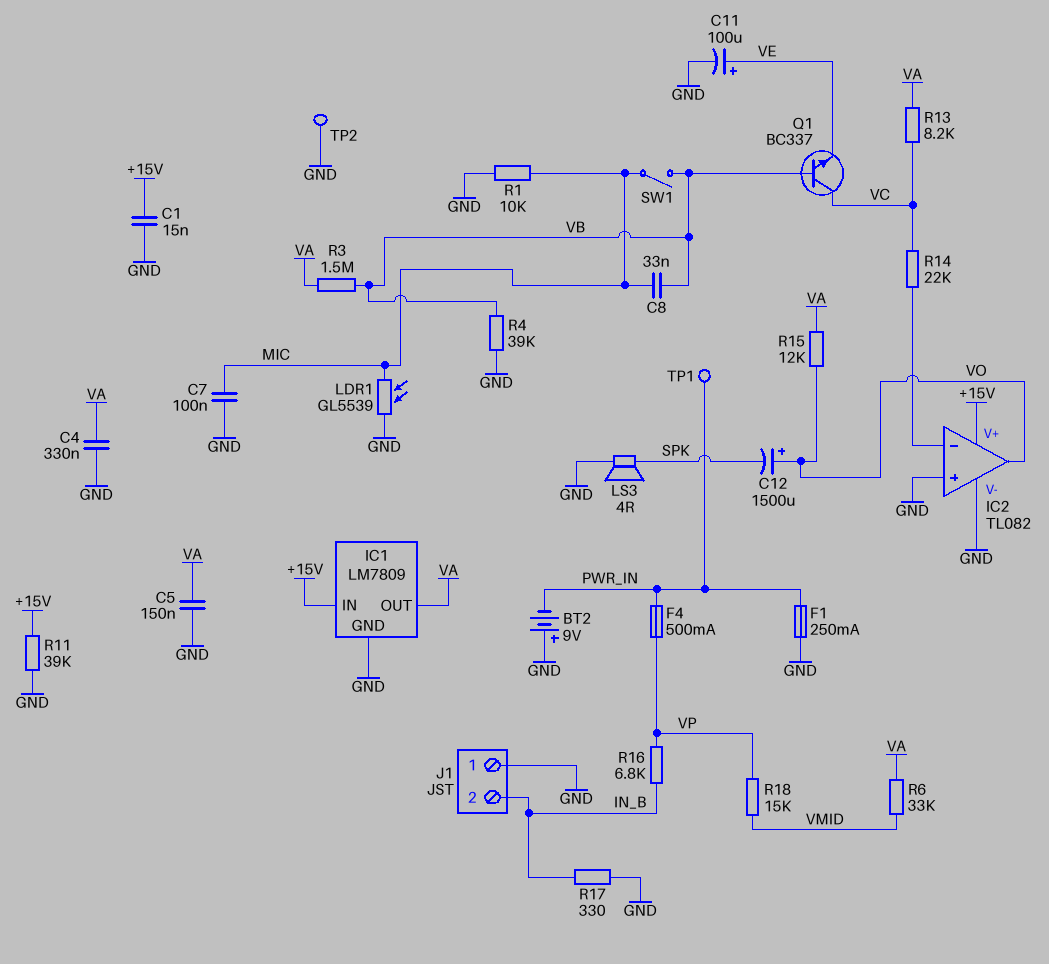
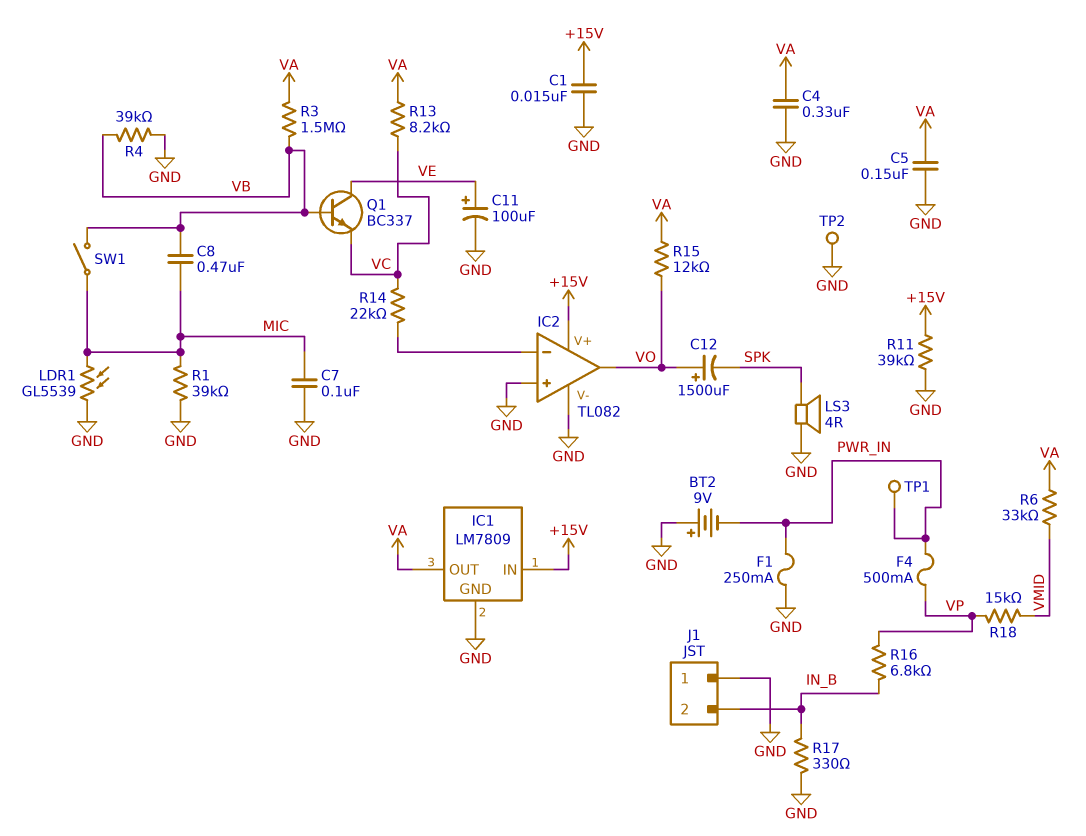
C8: 33nF (MIC, VB) -> 470nF (MIC, VB)
Q1: NPN BC337 (B VB, C VC, E VE) -> NPN BC337 (B VB, C VE, E VC)
R1: 10k (GND, MIC) -> 39k (GND, MIC)

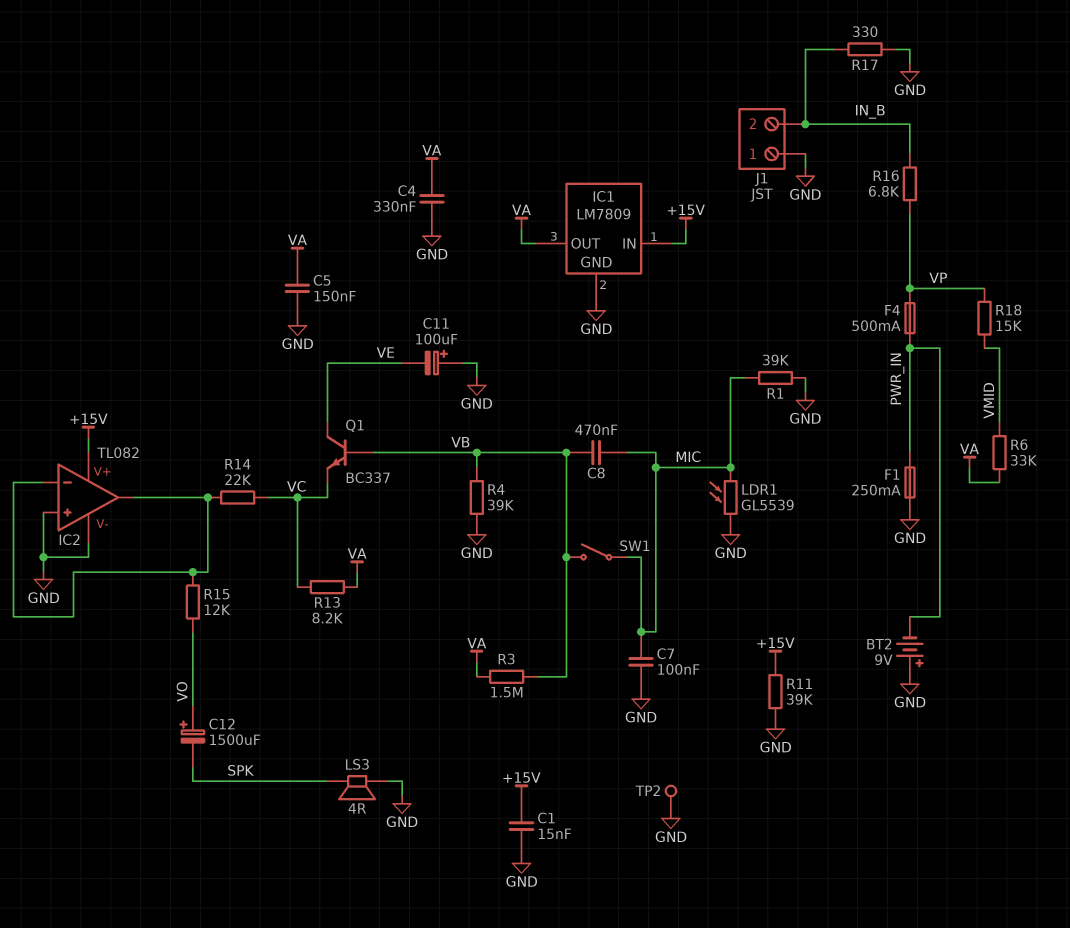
C11: 100uF (plus VE, minus GND) -> 100uF (plus GND, minus VE)
IC2 pin out: VO -> IC2/in-
R15: 12k (VA, VO) -> 12k (IC2/in-, VO)
TP1: test point (PWR_IN) -> none

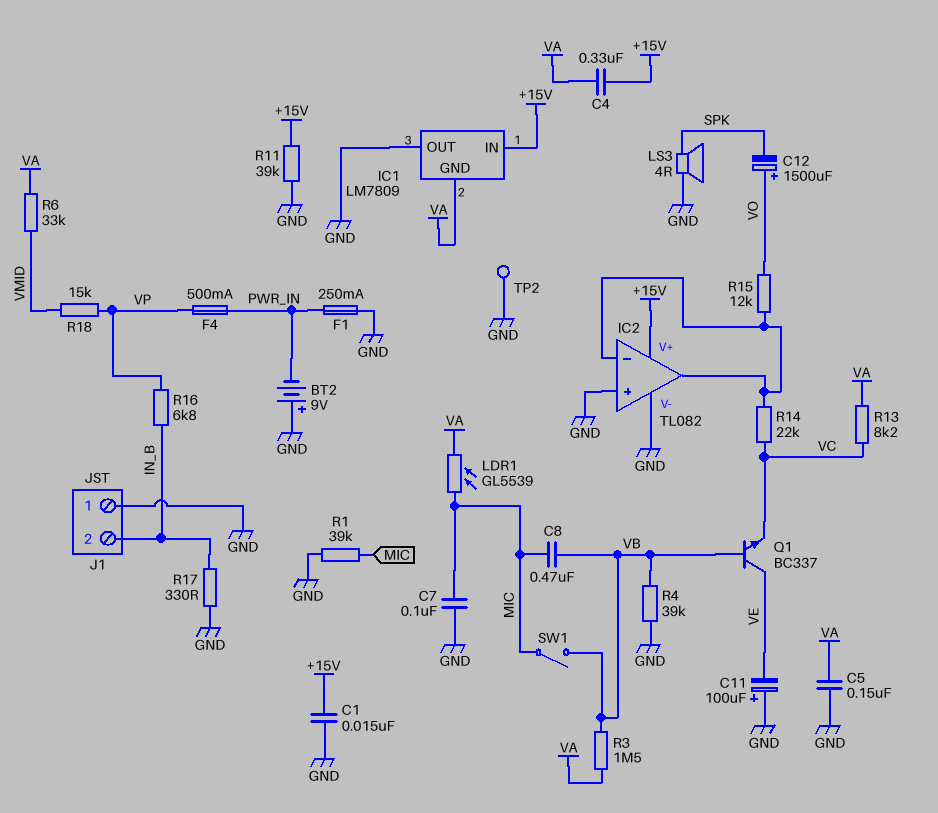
C4: 330nF (GND, VA) -> 330nF (+15V, VA)
IC1 pin GND: GND -> VA
IC1 pin OUT: VA -> GND
LDR1: GL5539 (GND, MIC) -> GL5539 (MIC, VA)

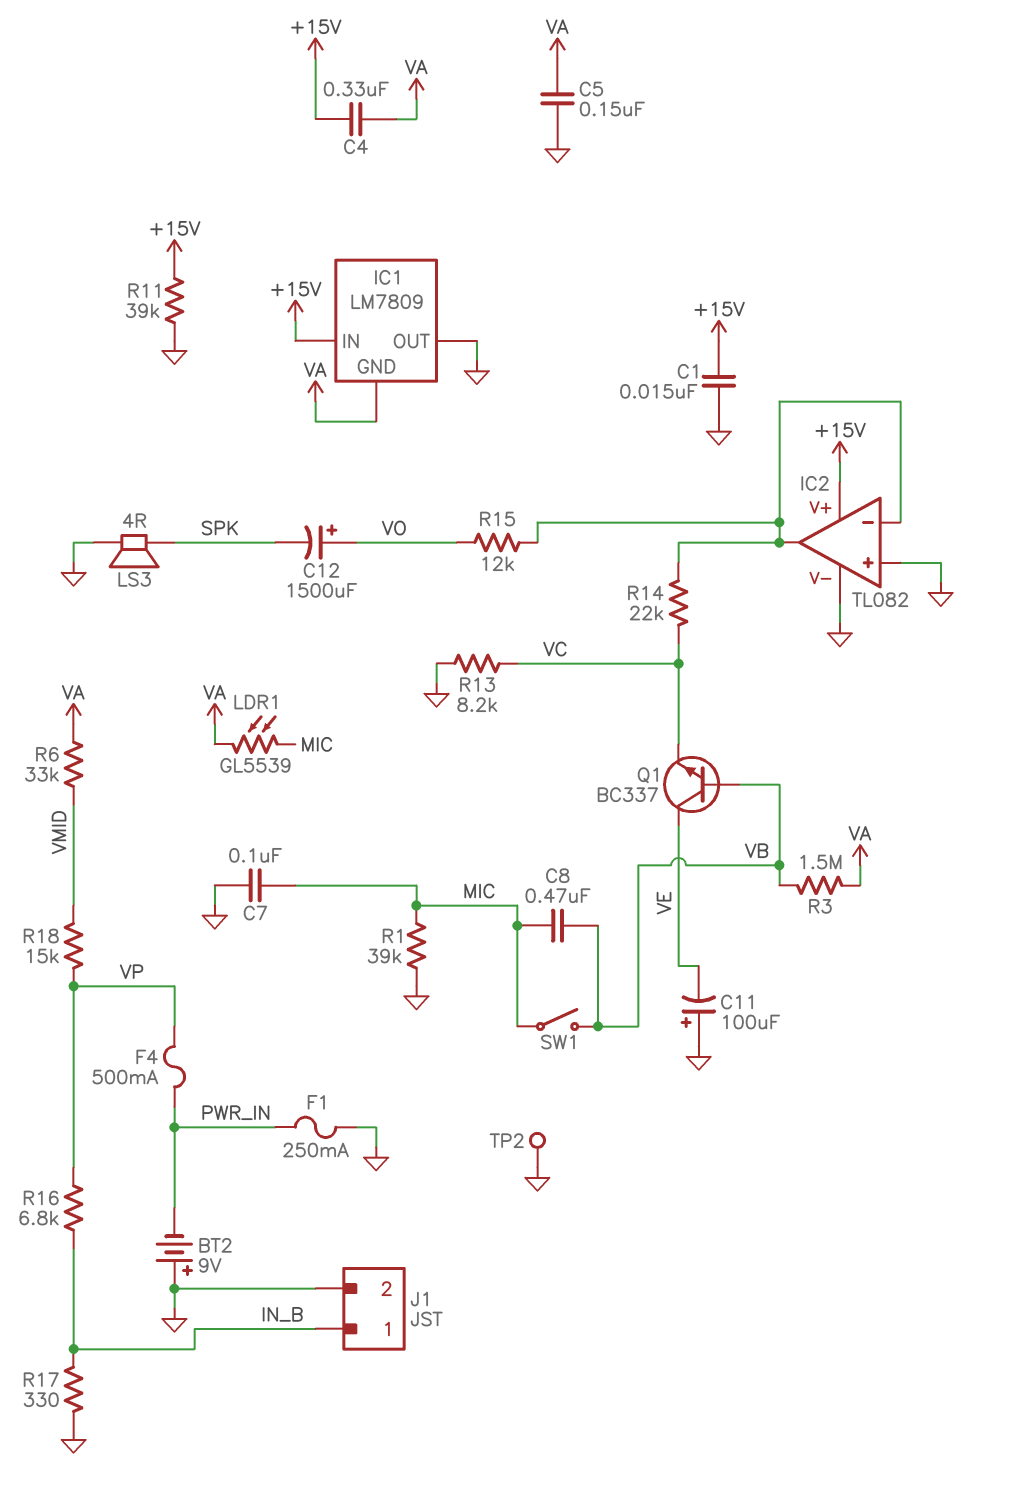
J1 pin 1: GND -> IN_B
J1 pin 2: IN_B -> GND
R4: 39k (GND, VB) -> none
R13: 8.2k (VA, VC) -> 8.2k (GND, VC)

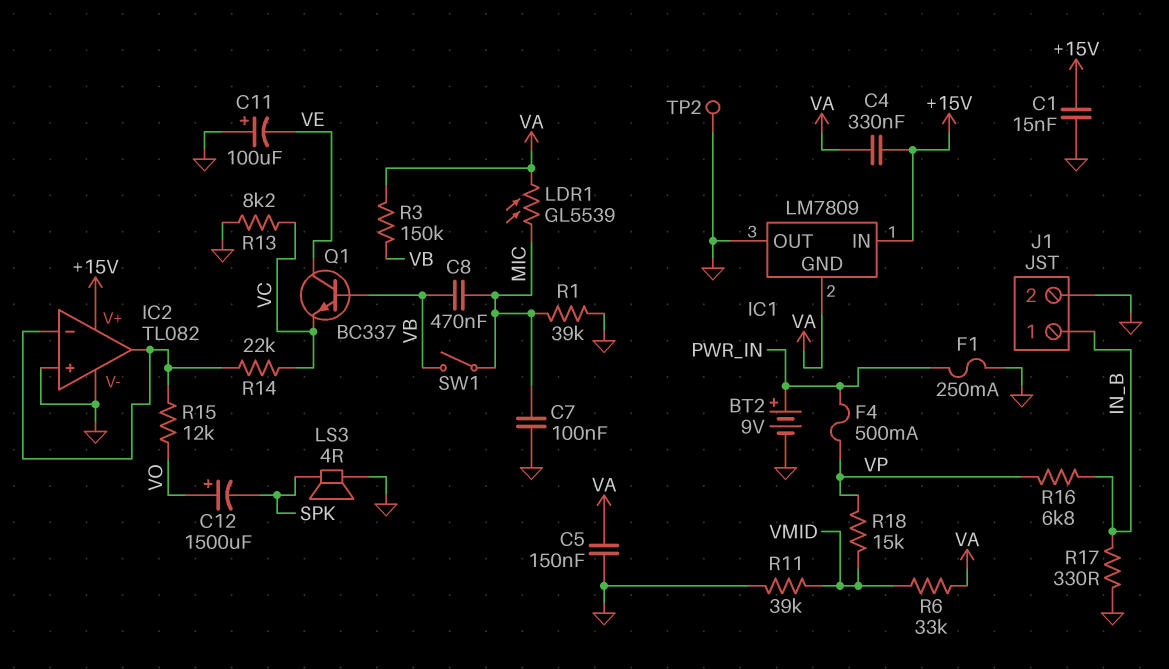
BT2: 9V (plus GND, minus PWR_IN) -> 9V (plus PWR_IN, minus GND)
R3: 1.5M (VA, VB) -> 150k (VA, VB)
R11: 39k (+15V, GND) -> 39k (GND, VMID)

